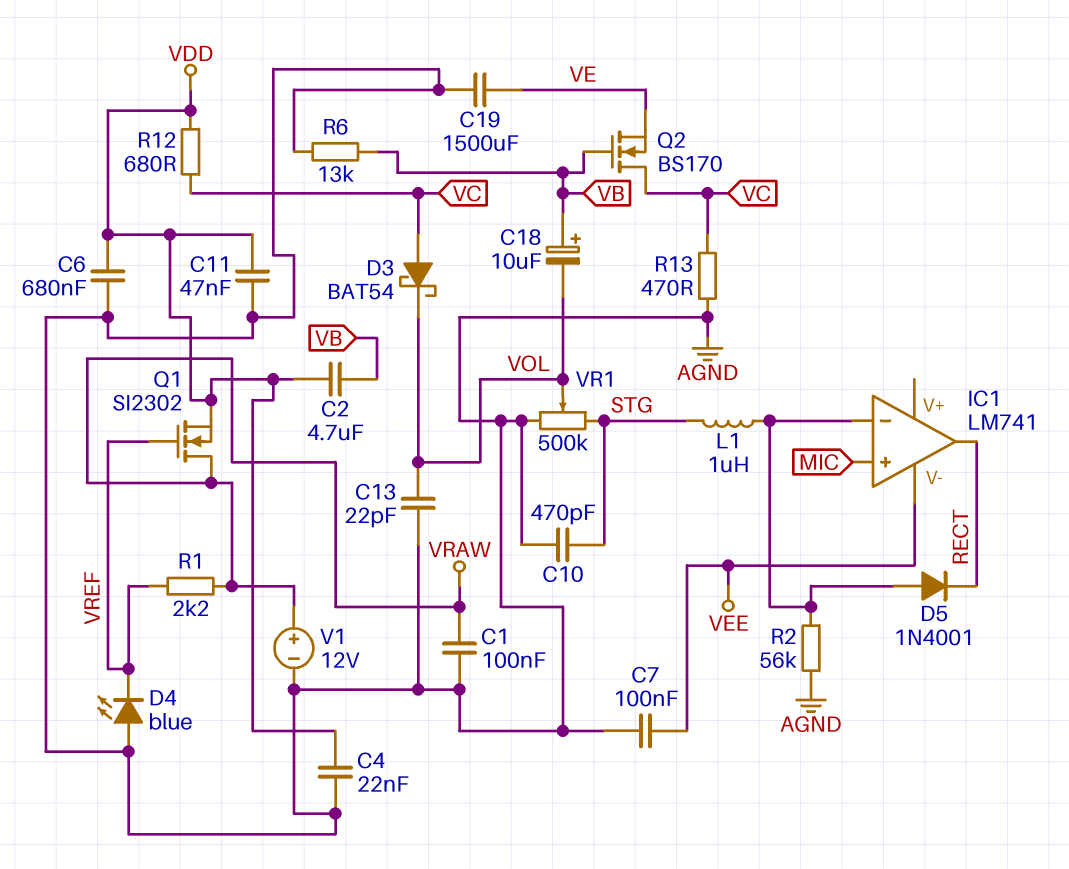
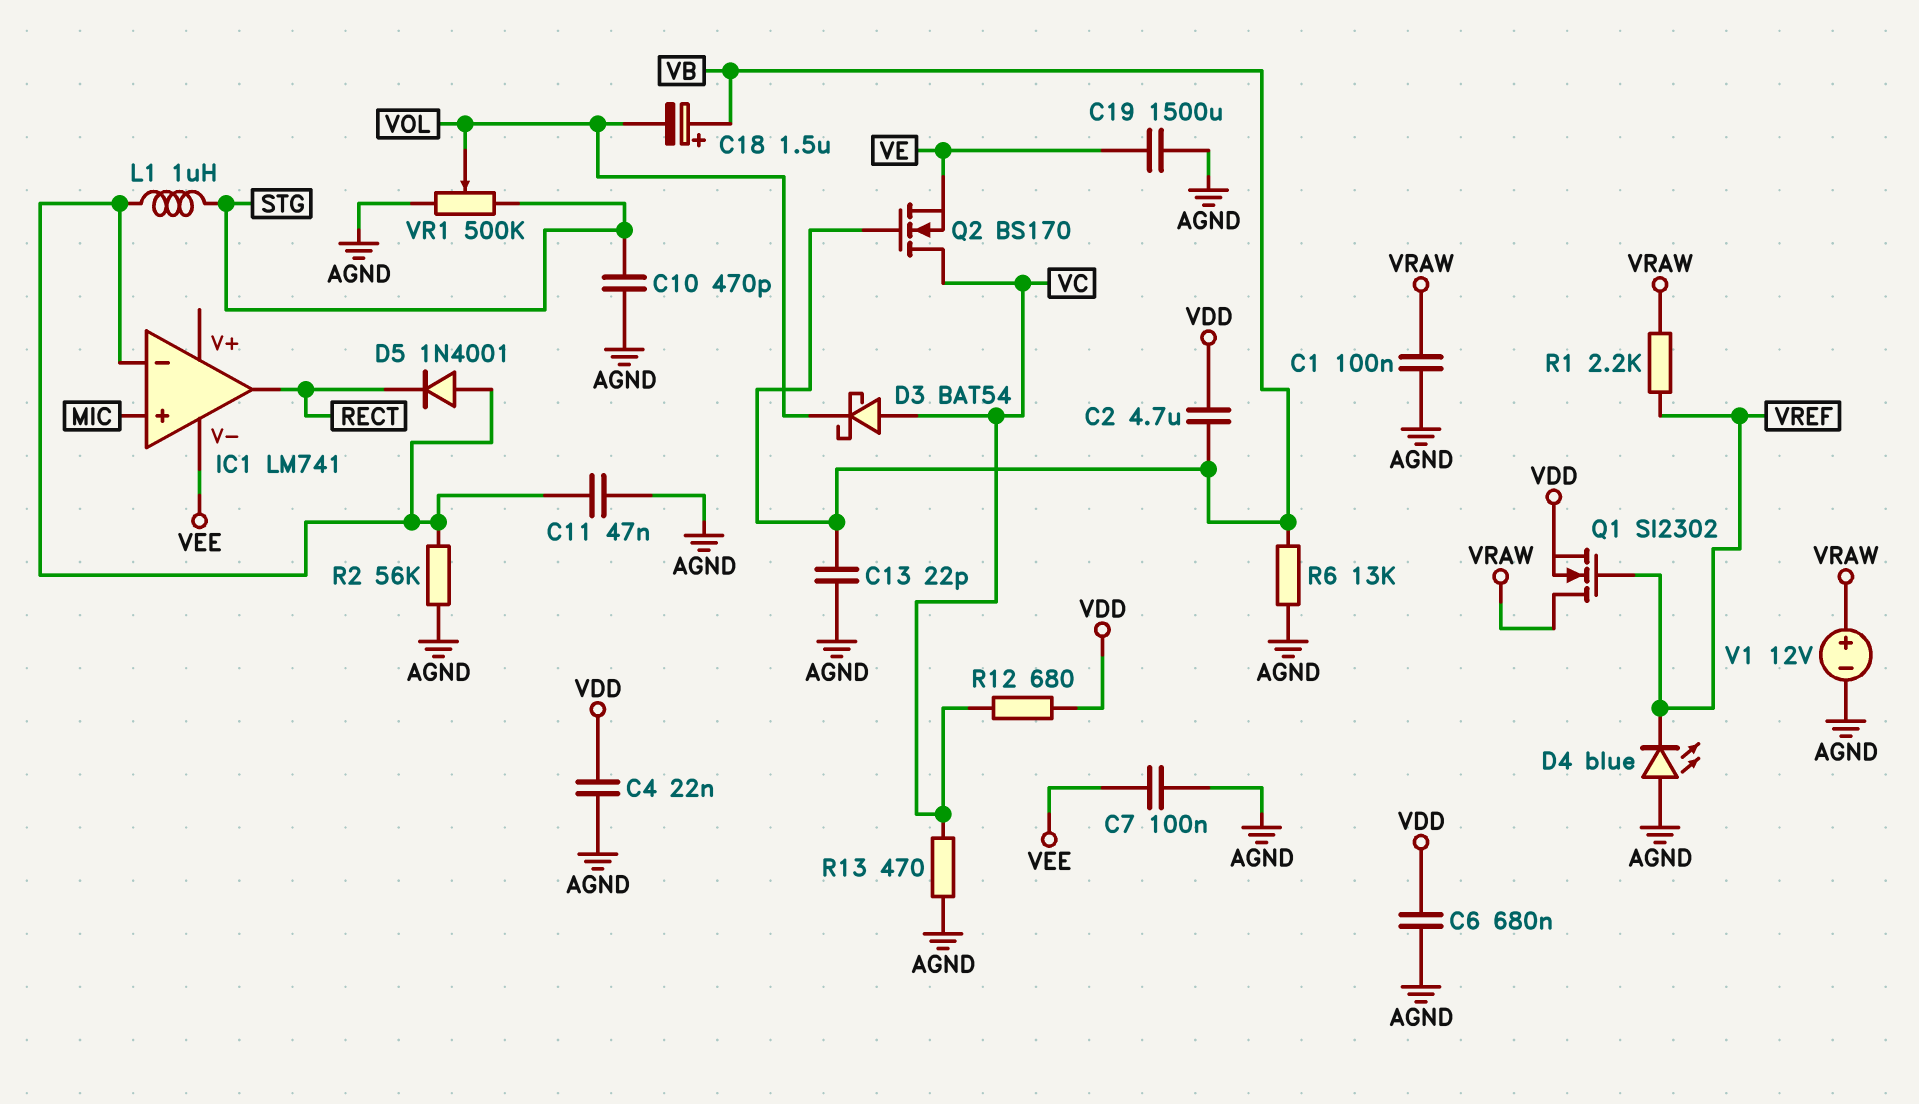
C11: 47nF (AGND, VDD) -> 47nF (AGND, IC1/in-)
C13: 22pF (AGND, VOL) -> 22pF (AGND, VB)
C18: 10uF (plus VB, minus VOL) -> 1.5uF (plus VB, minus VOL)

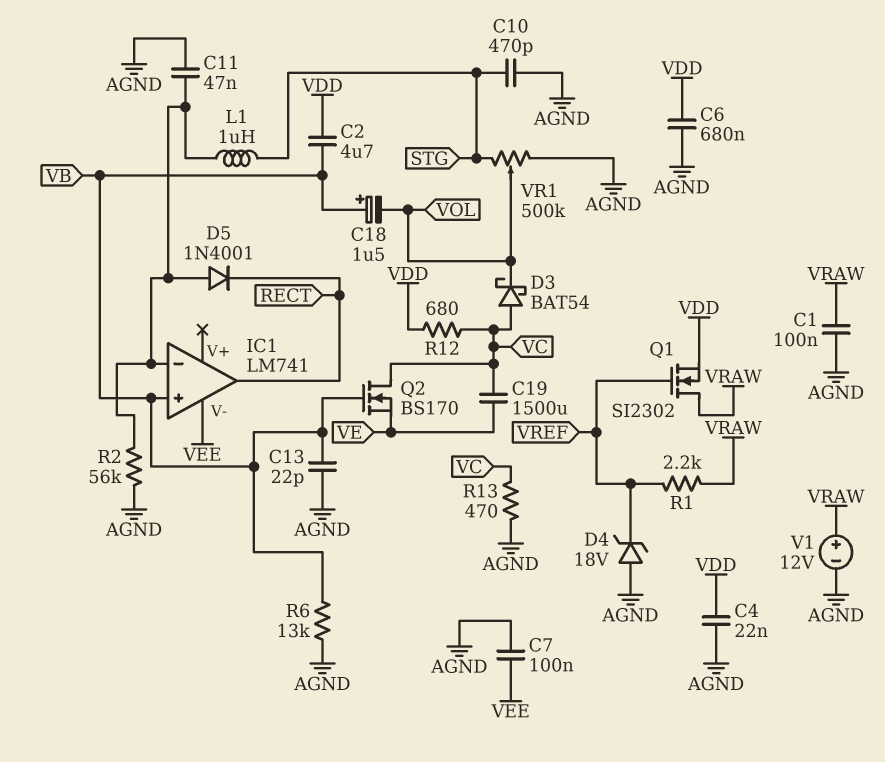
C19: 1500uF (AGND, VE) -> 1500uF (VC, VE)
D4: LED blue (A AGND, K VREF) -> zener 18V (A AGND, K VREF)
IC1 pin in+: MIC -> VB

